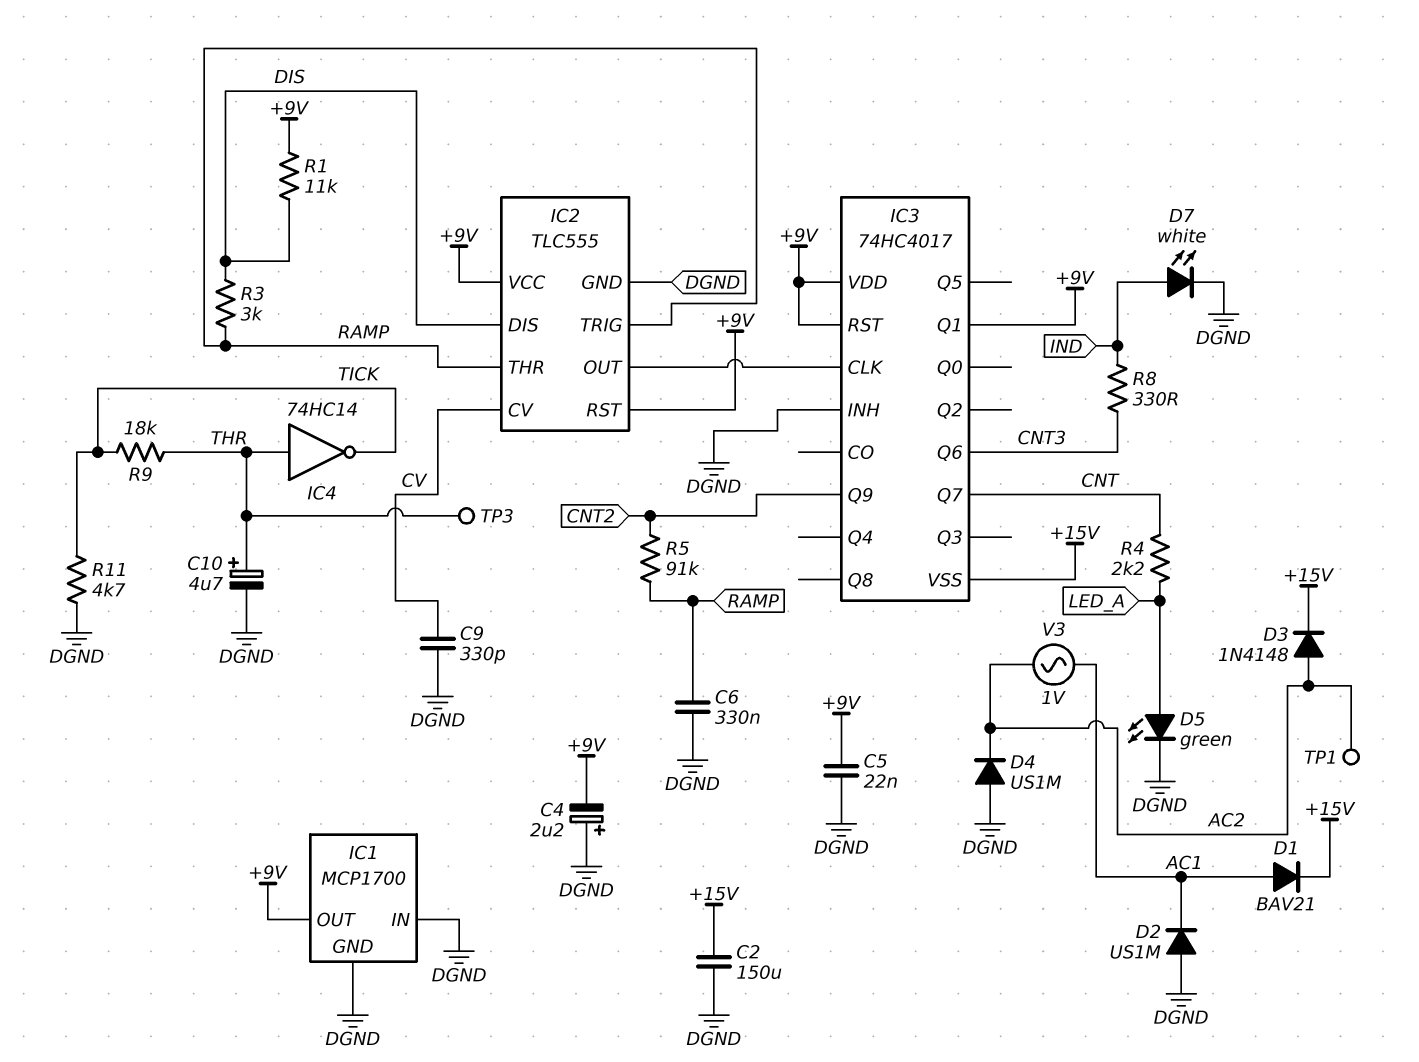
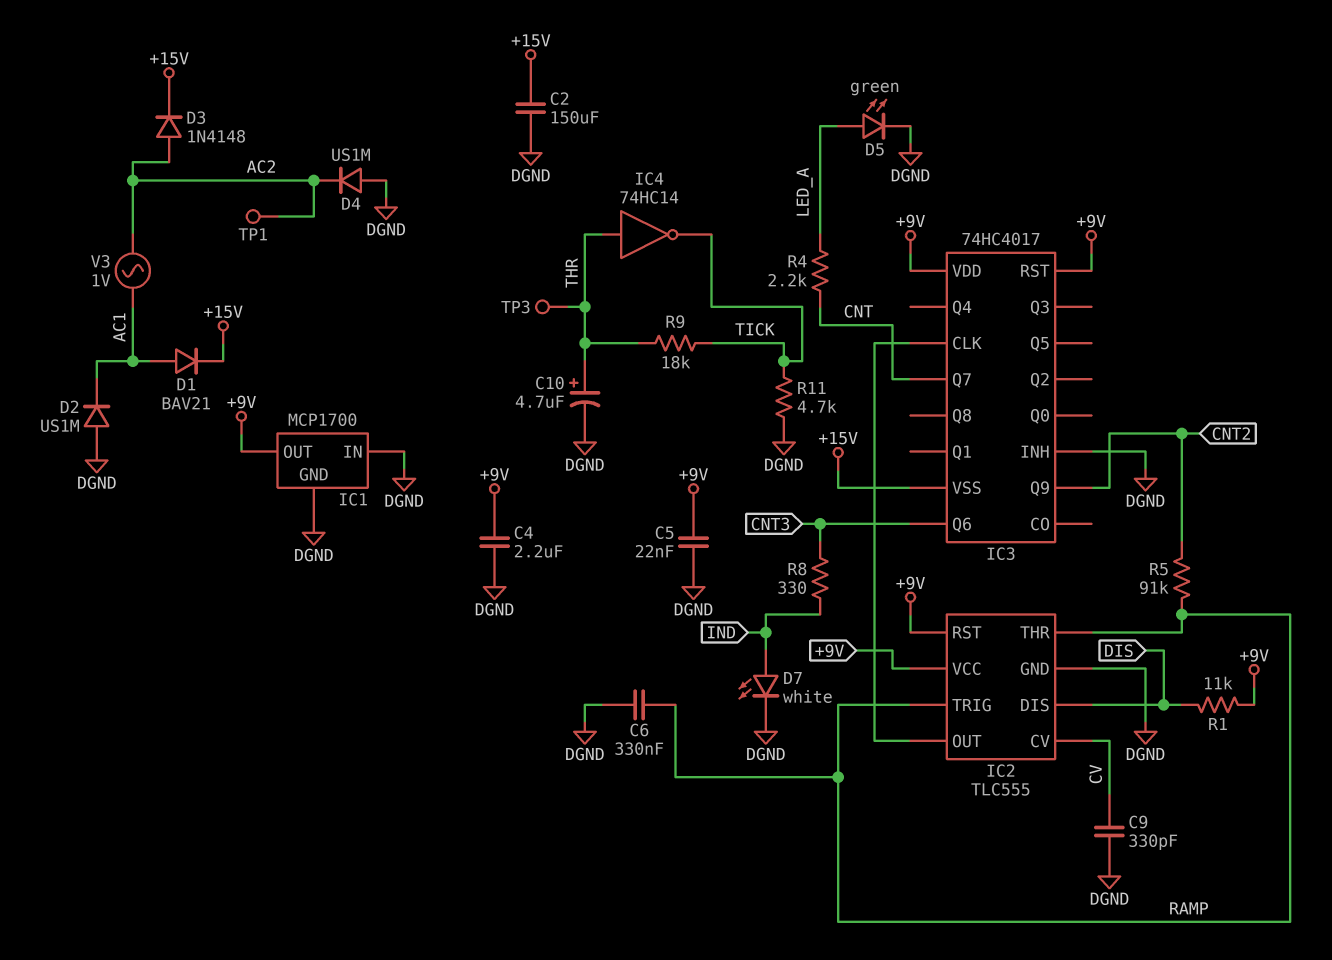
C4: 2.2uF (plus DGND, minus +9V) -> 2.2uF (+9V, DGND)
IC3 pin Q1: +9V -> none
R3: 3k (DIS, RAMP) -> none

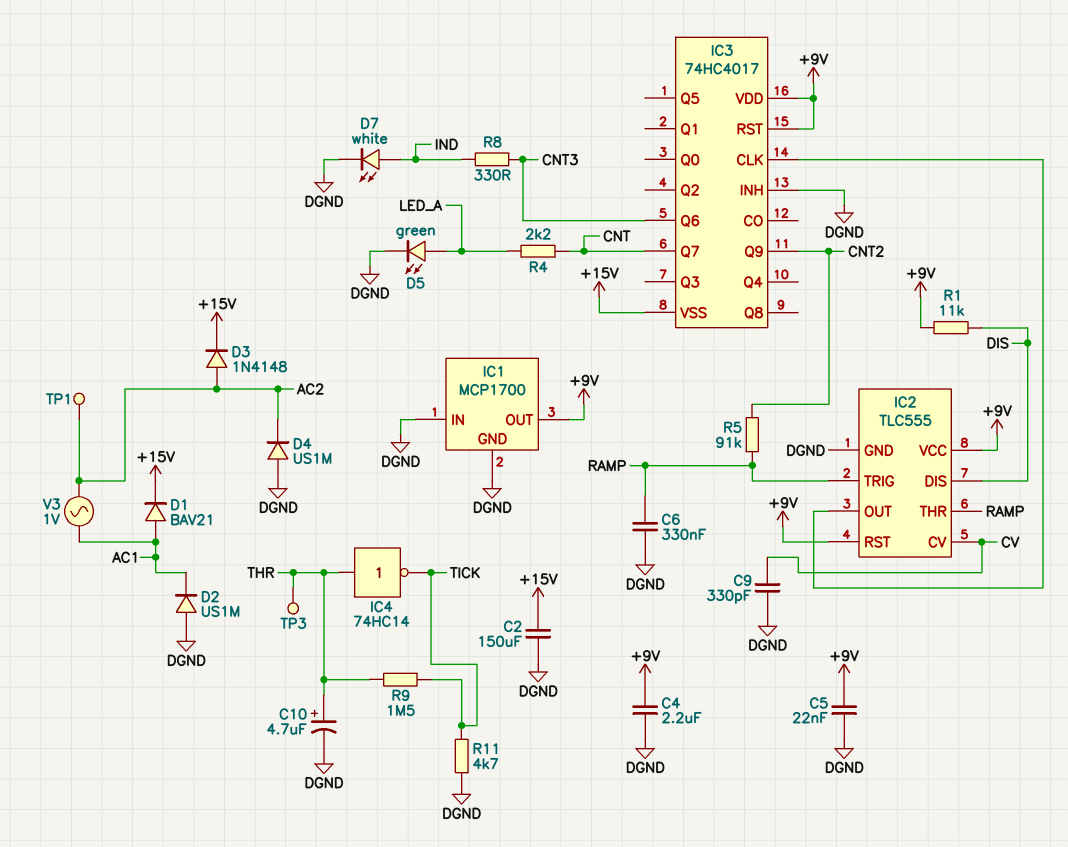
R9: 18k (THR, TICK) -> 1.5M (THR, TICK)

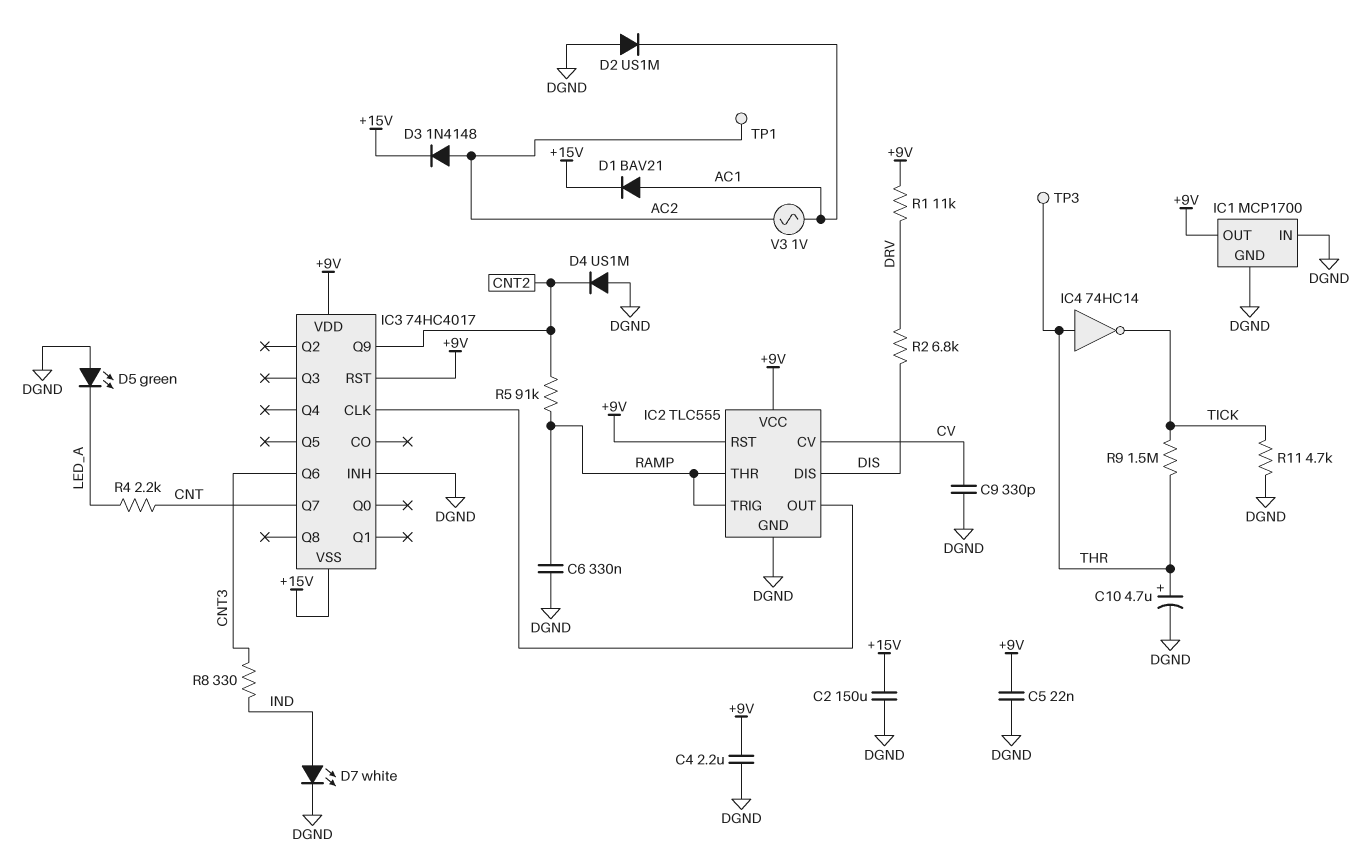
D4: diode US1M (A DGND, K AC2) -> diode US1M (A DGND, K CNT2)
D5: LED green (A LED_A, K DGND) -> LED green (A DGND, K LED_A)
R1: 11k (+9V, DIS) -> 11k (+9V, DRV)
R2: none -> 6.8k (DIS, DRV)

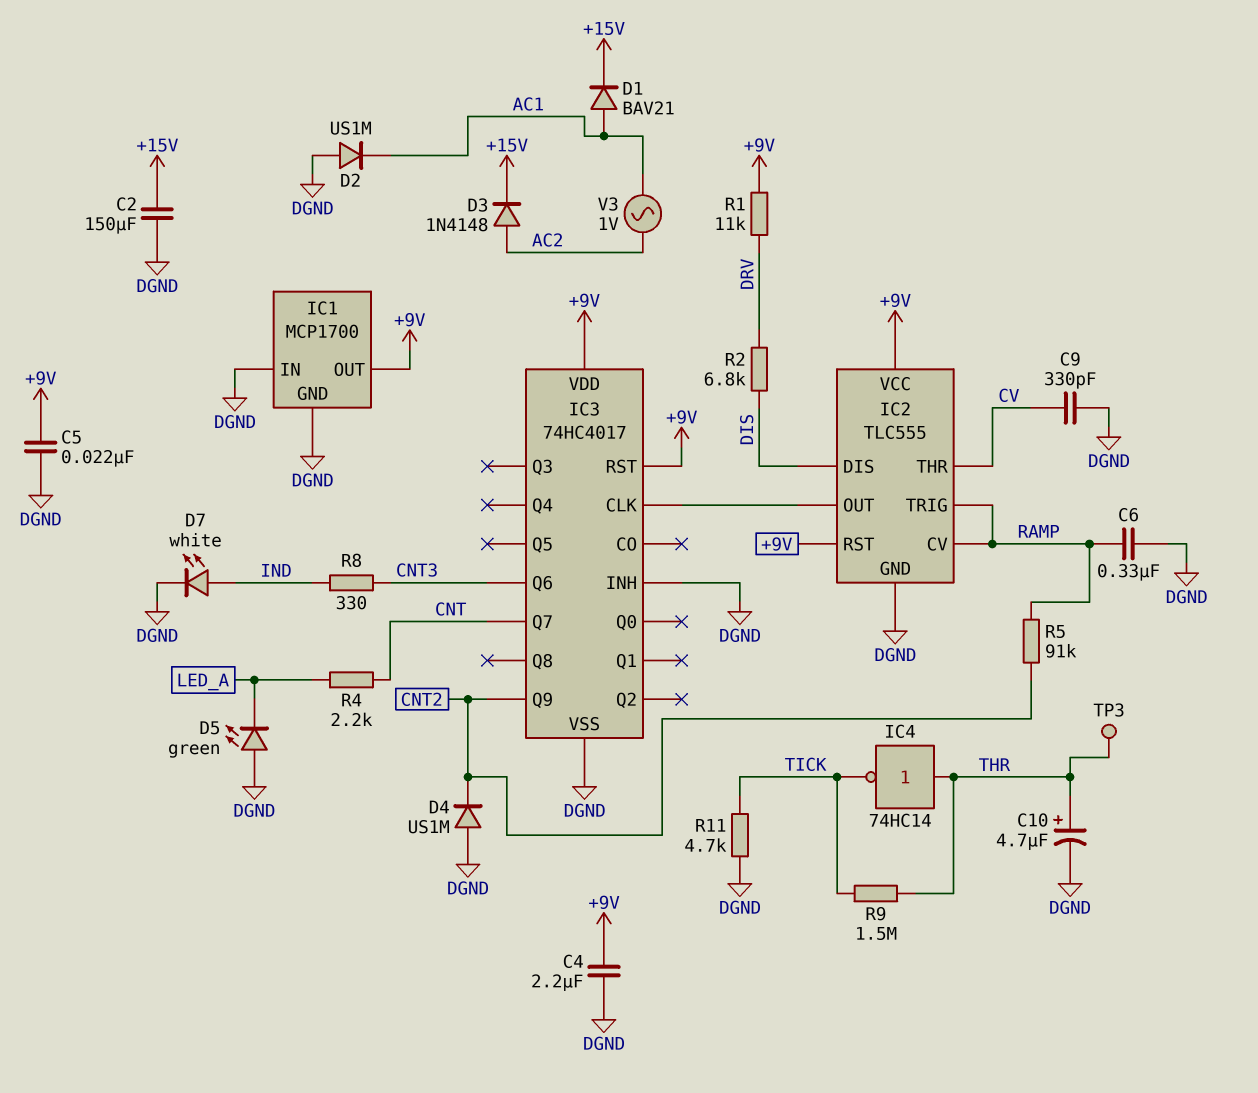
IC2 pin CV: CV -> RAMP
IC2 pin THR: RAMP -> CV
IC3 pin VSS: +15V -> DGND
TP1: test point (AC2) -> none

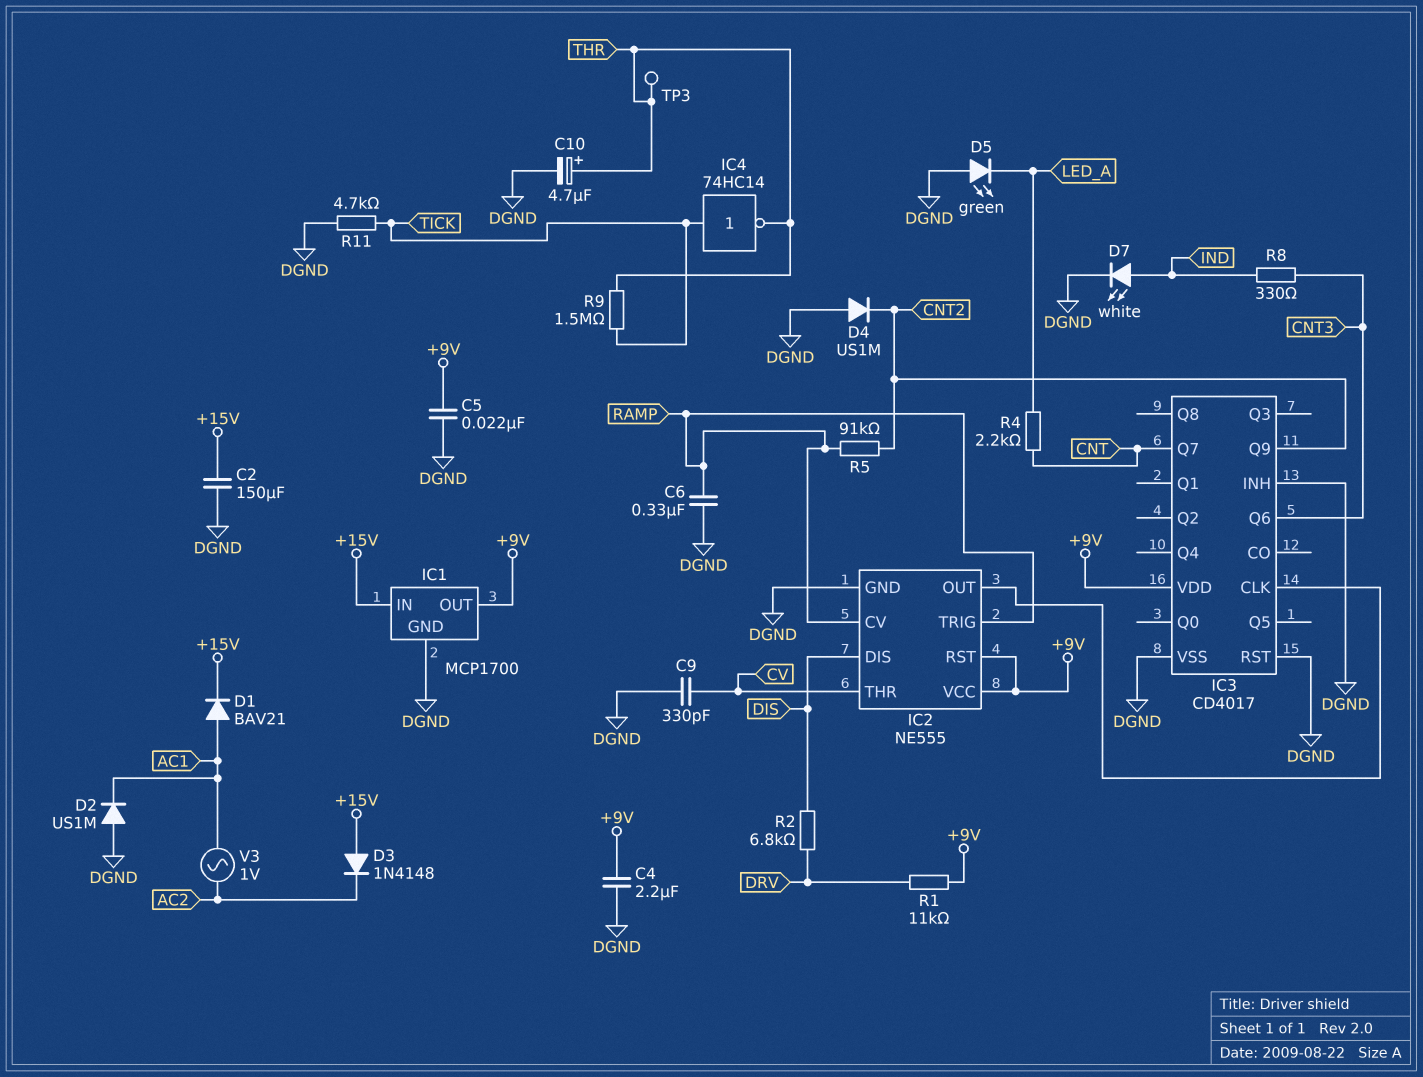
D3: diode 1N4148 (A AC2, K +15V) -> diode 1N4148 (A +15V, K AC2)
IC1 pin IN: DGND -> +15V
IC2: TLC555 -> NE555
IC3: 74HC4017 -> CD4017
IC3 pin RST: +9V -> DGND
IC4: NOT 74HC14 (in THR, out TICK) -> NOT 74HC14 (in TICK, out THR)

